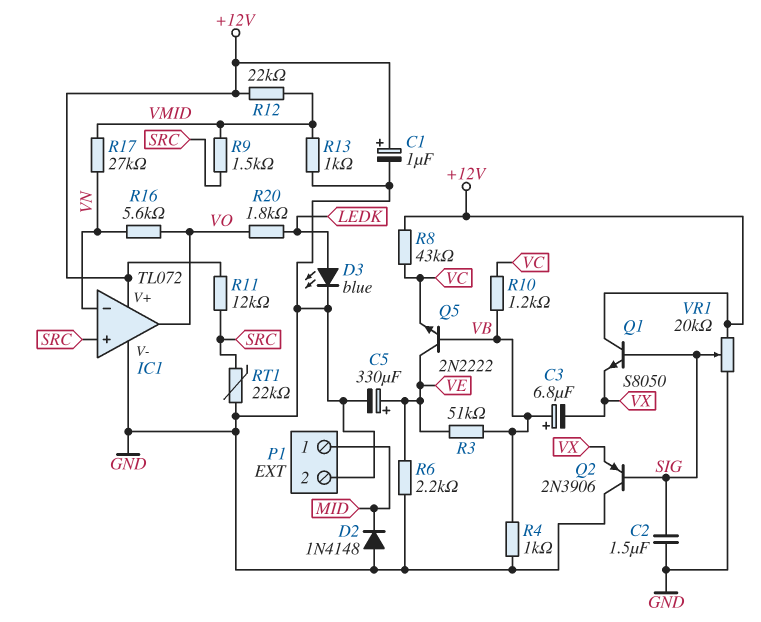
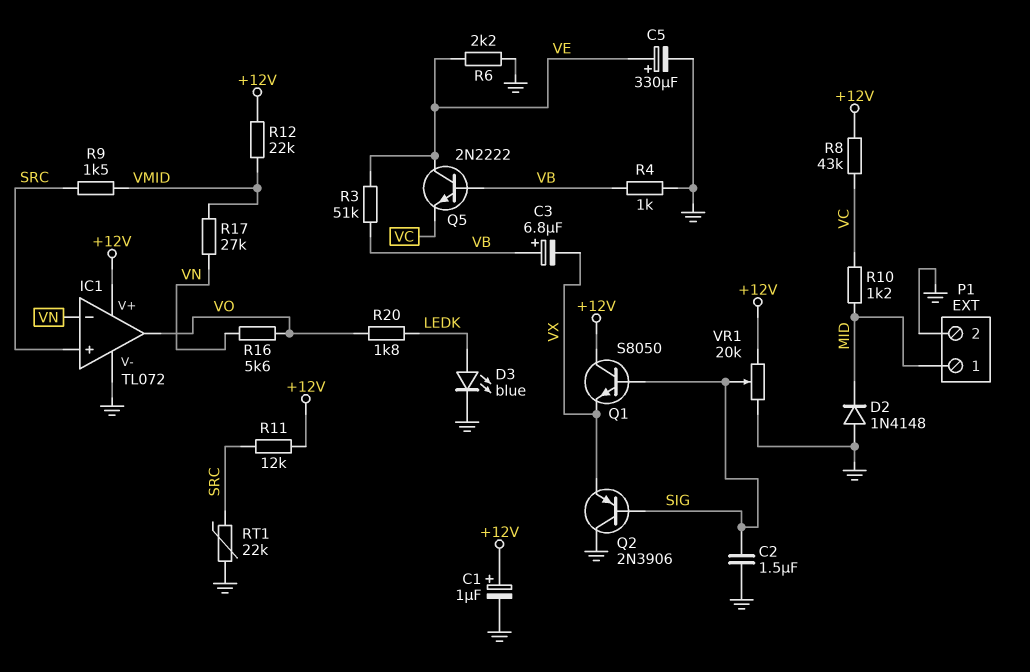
R10: 1.2k (VB, VC) -> 1.2k (MID, VC)
R13: 1k (GND, VMID) -> none

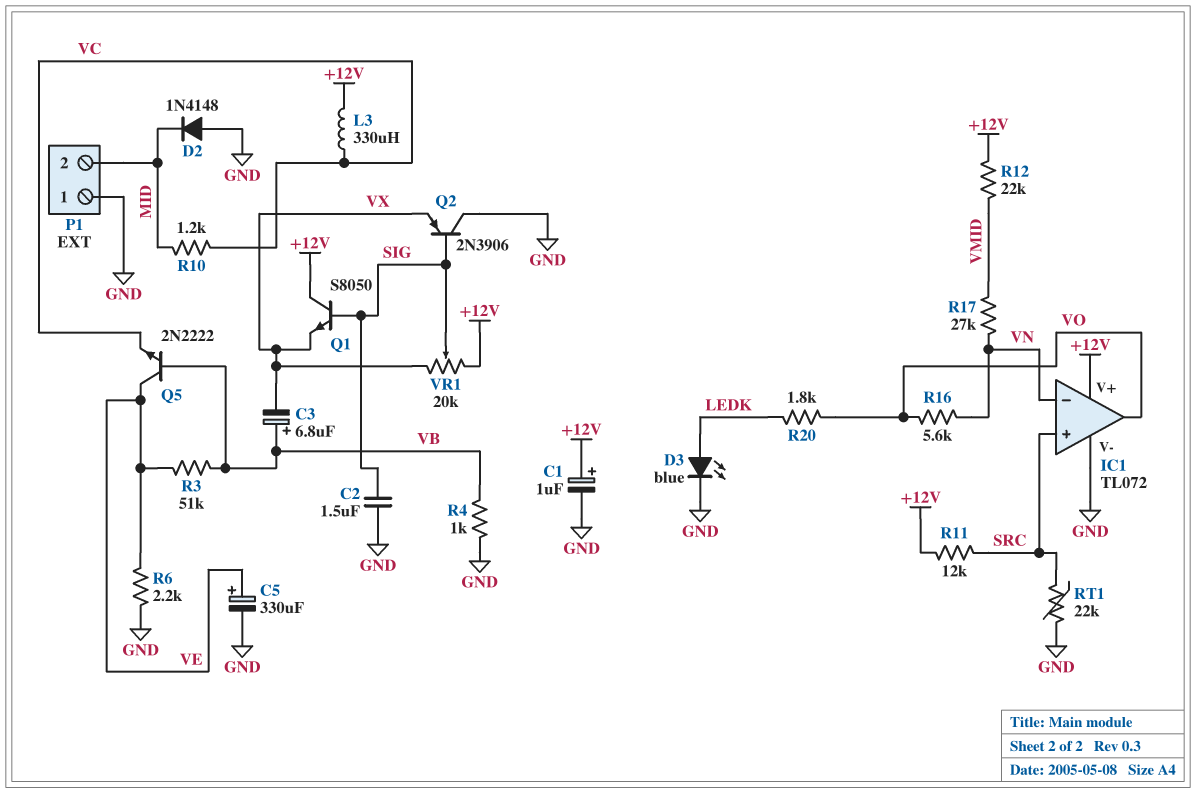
L3: none -> 330uH (+12V, VC)
P1 pin 1: MID -> GND
P1 pin 2: GND -> MID
R8: 43k (+12V, VC) -> none
R9: 1.5k (SRC, VMID) -> none
VR1: 20k (+12V, GND, wiper SIG) -> 20k (+12V, VX, wiper SIG)

